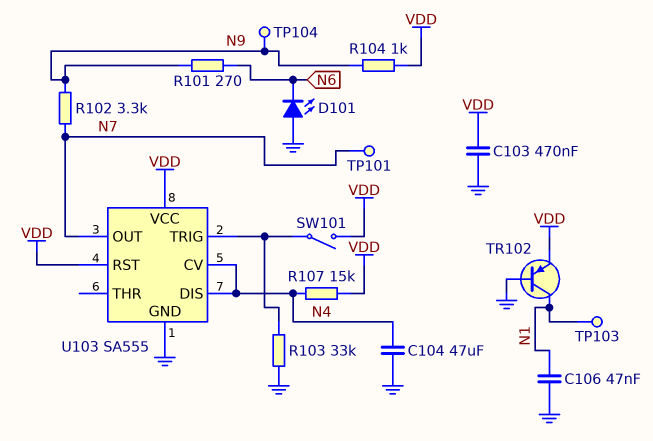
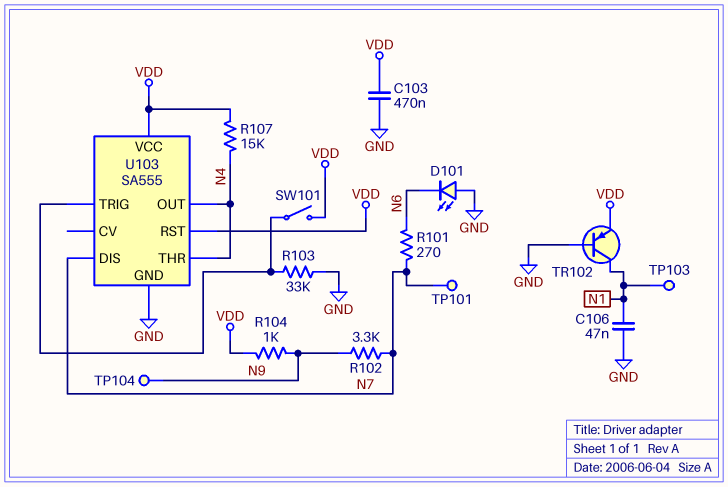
C104: 47uF (GND, N4) -> none
R101: 270 (N6, N9) -> 270 (N6, N7)
U103 pin CV: N4 -> none
U103 pin DIS: N4 -> N7
U103 pin OUT: N7 -> N4
U103 pin THR: none -> N4

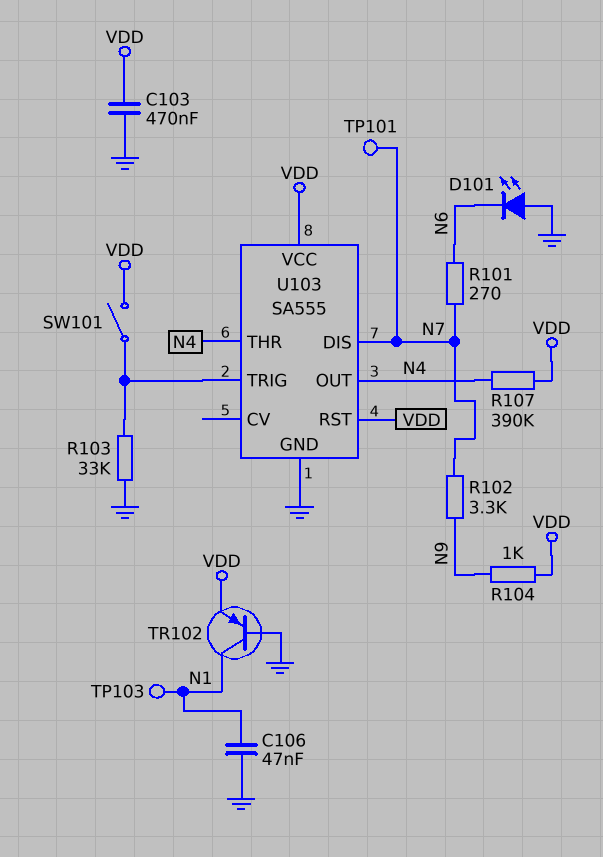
R107: 15k (N4, VDD) -> 390k (N4, VDD)
TP104: test point (N9) -> none

